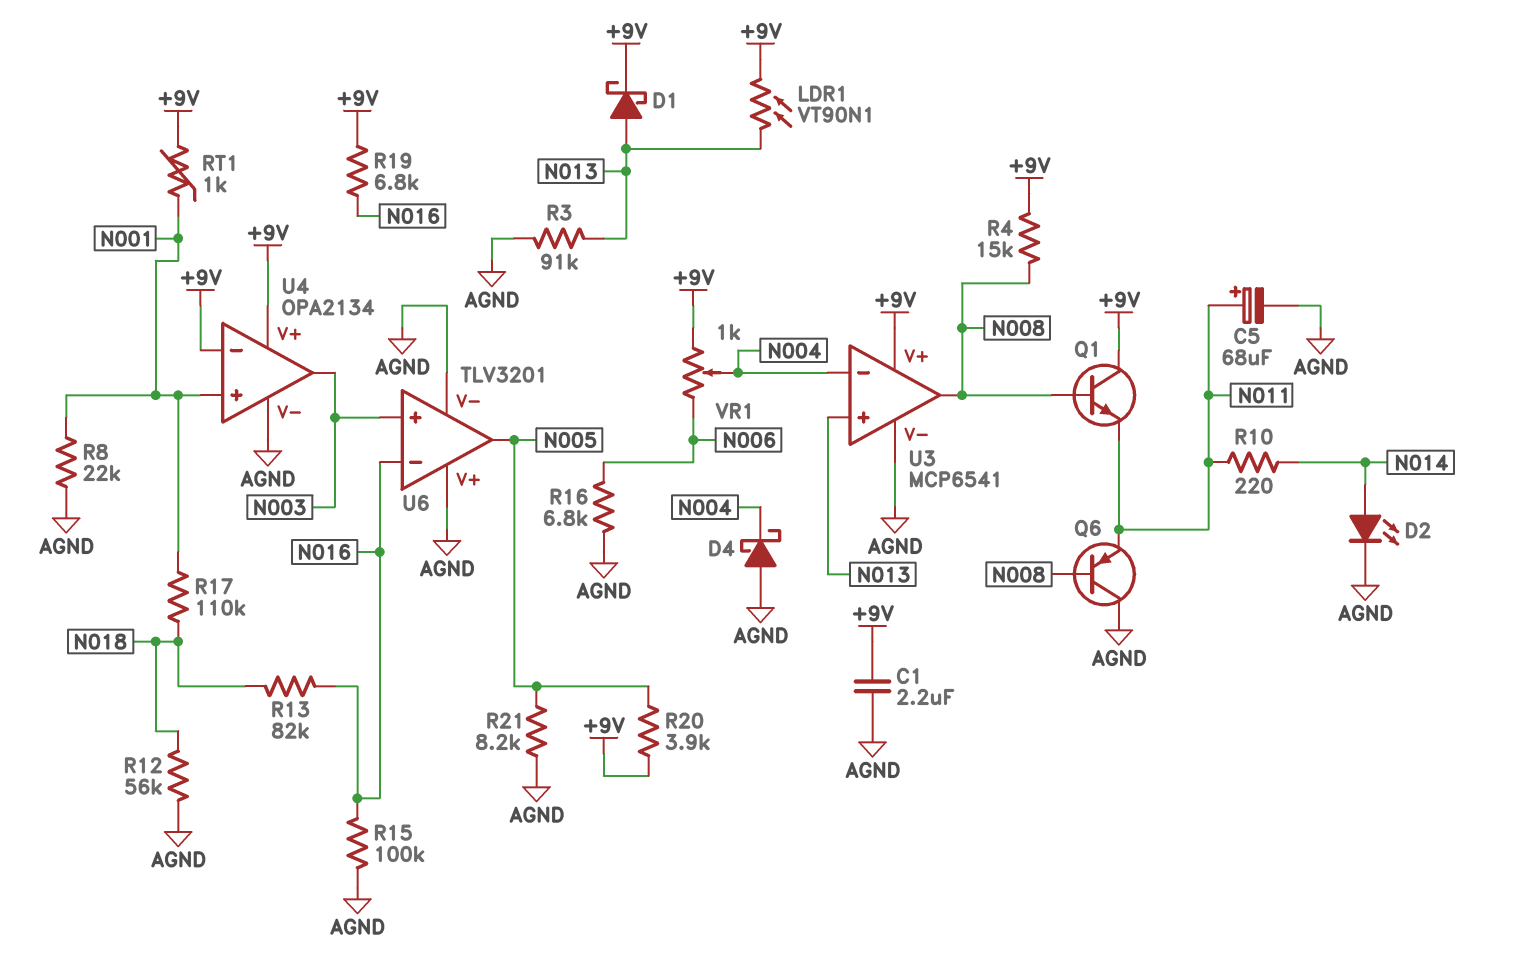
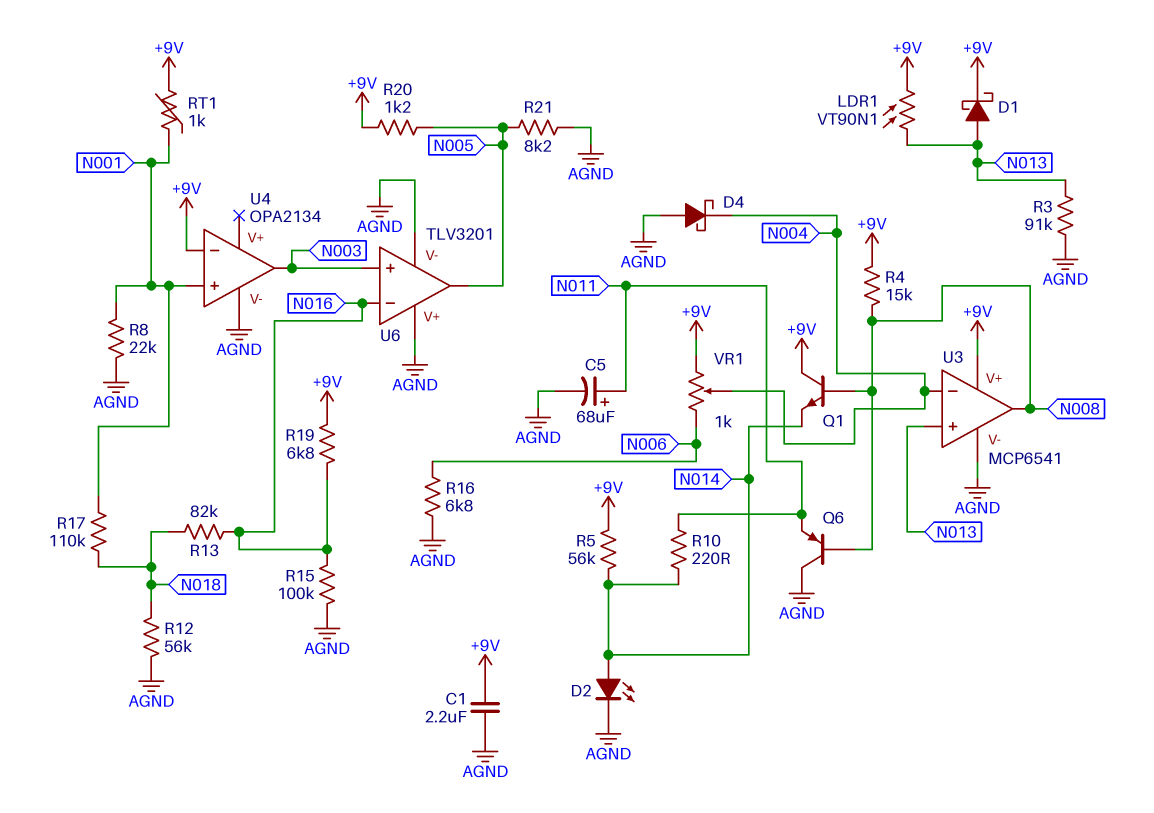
Q1: NPN (B N008, C +9V, E N011) -> NPN (B N008, C +9V, E N014)
R5: none -> 56k (+9V, N014)
R20: 3.9k (+9V, N005) -> 1.2k (+9V, N005)
U4 pin V+: +9V -> none

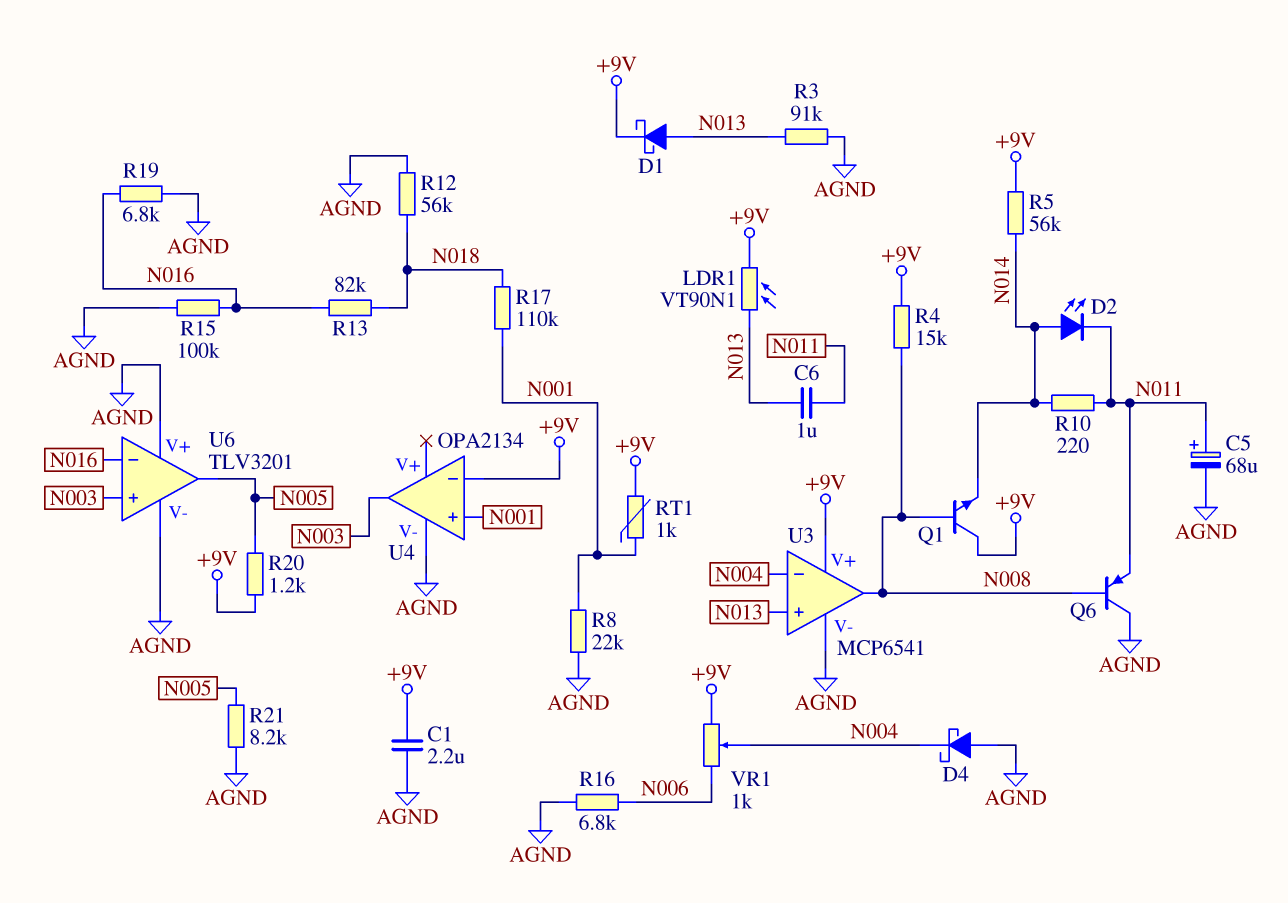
C6: none -> 1uF (N011, N013)
D2: LED (A N014, K AGND) -> LED (A N014, K N011)
R19: 6.8k (+9V, N016) -> 6.8k (AGND, N016)

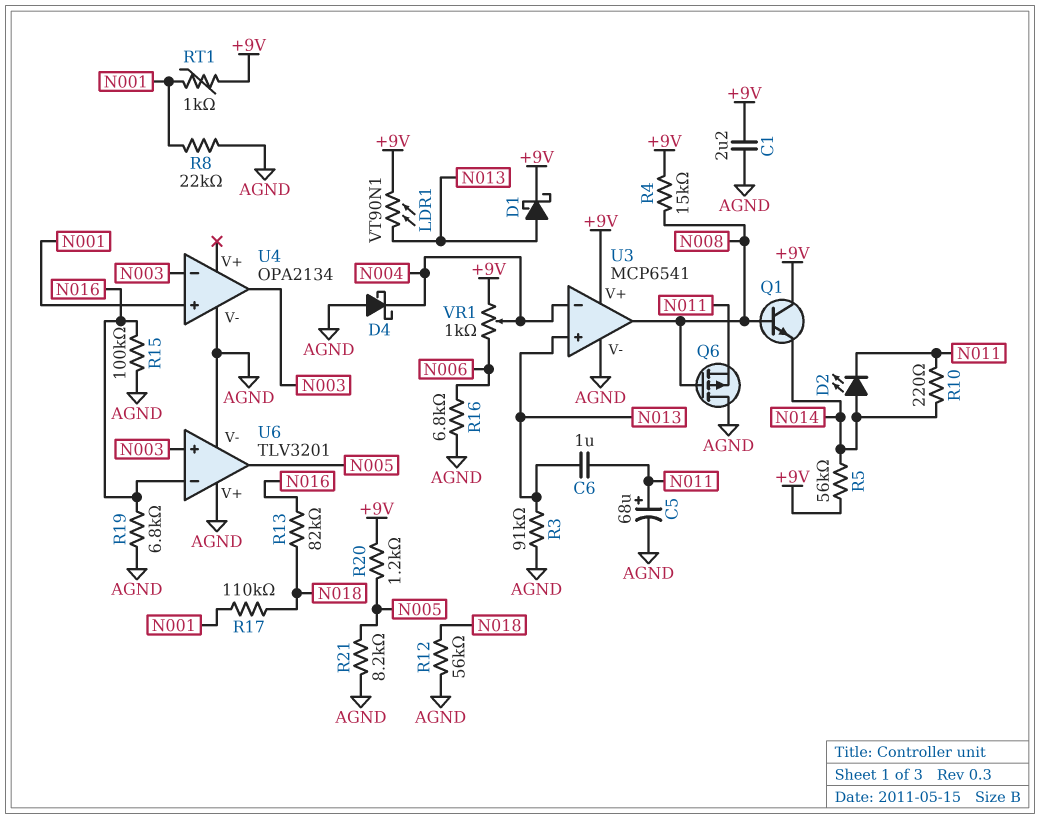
Q6: PNP (B N008, C AGND, E N011) -> PMOS (G N008, D AGND, S N011)
U4 pin in-: +9V -> N003

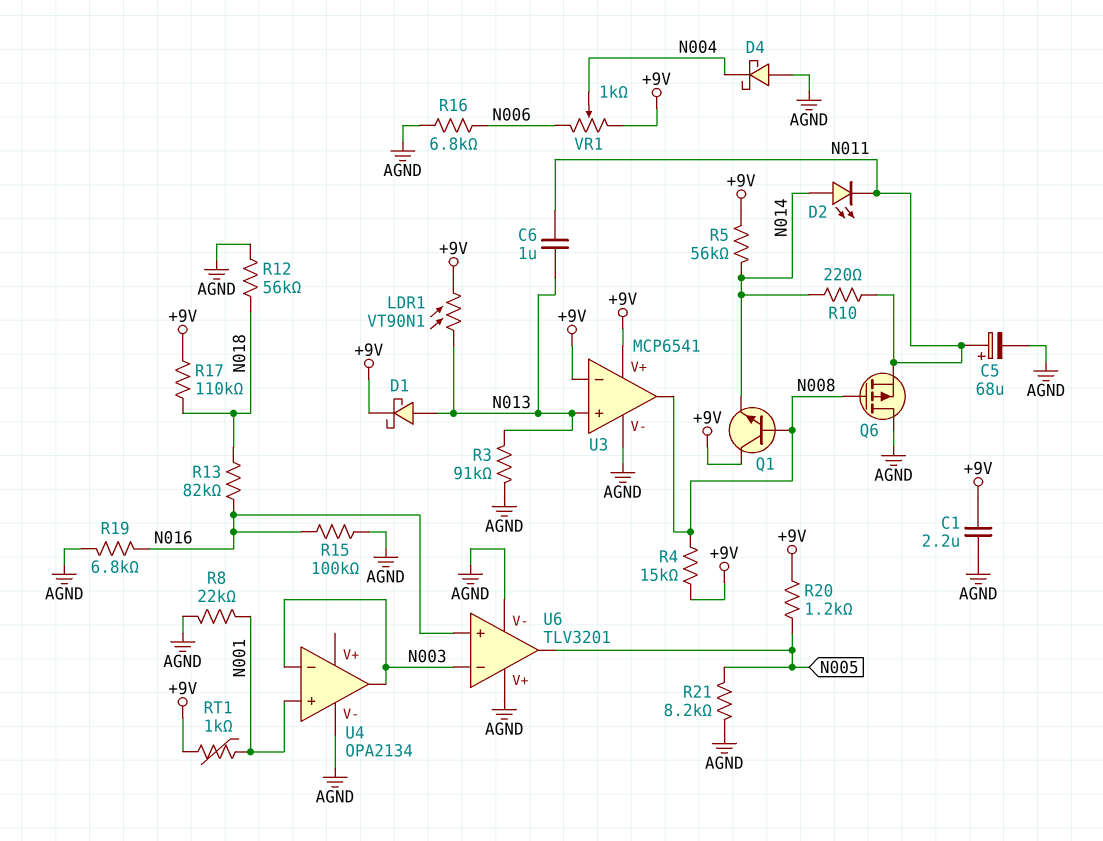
R17: 110k (N001, N018) -> 110k (+9V, N018)
U3 pin in-: N004 -> +9V
U6 pin in+: N003 -> N016
U6 pin in-: N016 -> N003

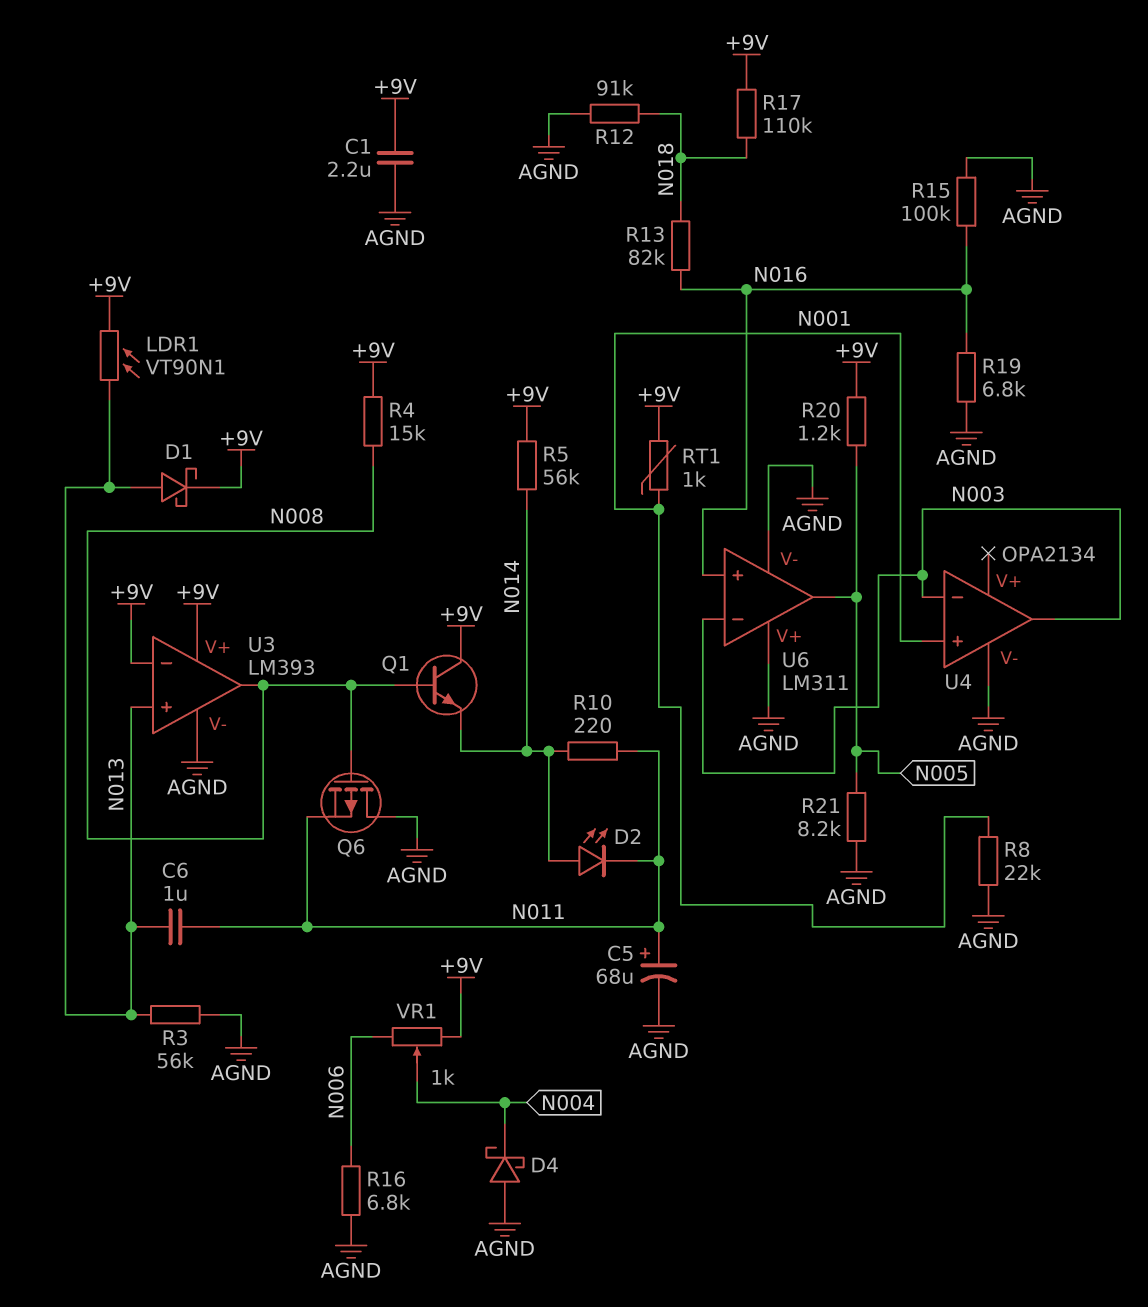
R3: 91k (AGND, N013) -> 56k (AGND, N013)
R12: 56k (AGND, N018) -> 91k (AGND, N018)
U3: MCP6541 -> LM393
U6: TLV3201 -> LM311

